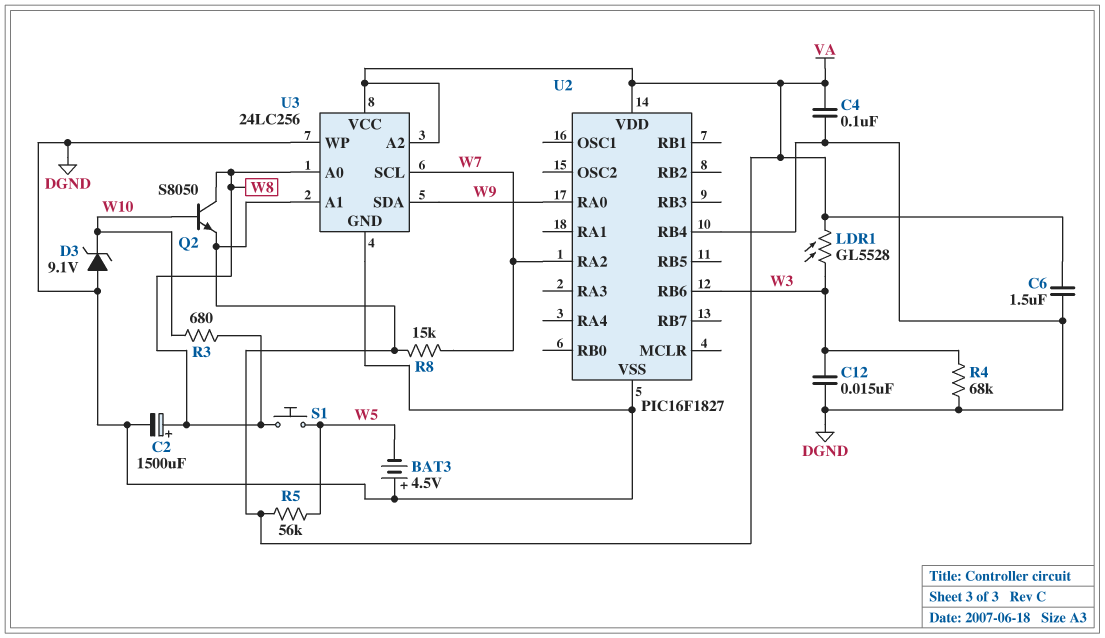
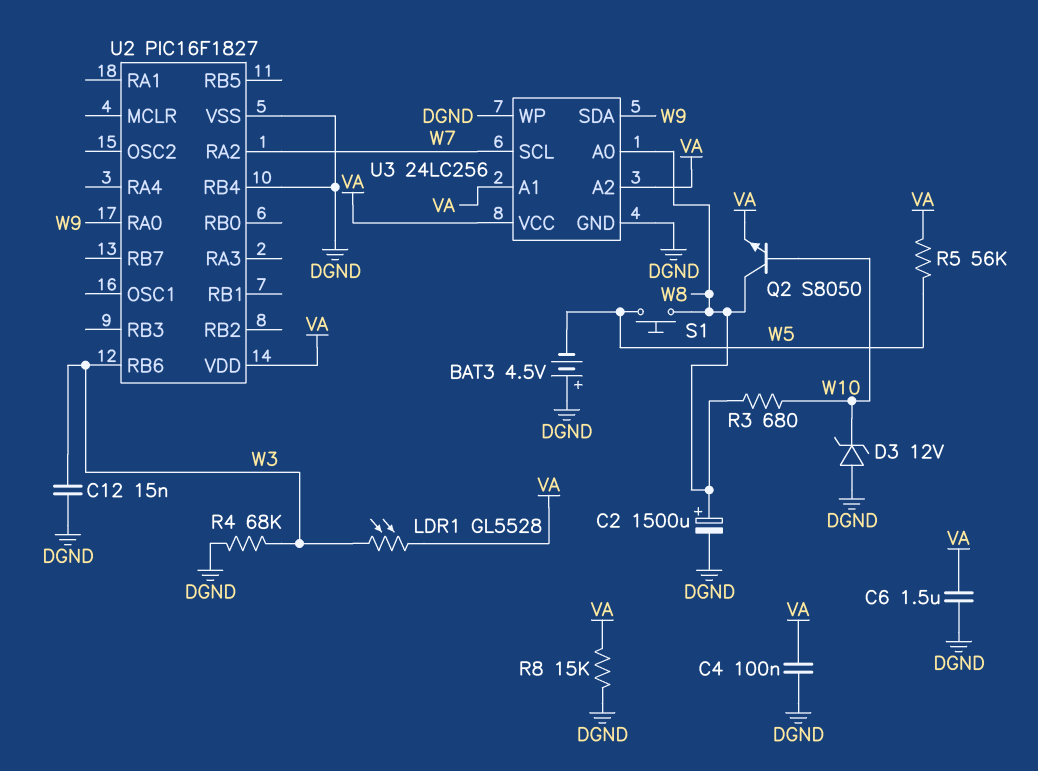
D3: zener 9.1V (A DGND, K W10) -> zener 12V (A DGND, K W10)
R8: 15k (VA, W7) -> 15k (DGND, VA)

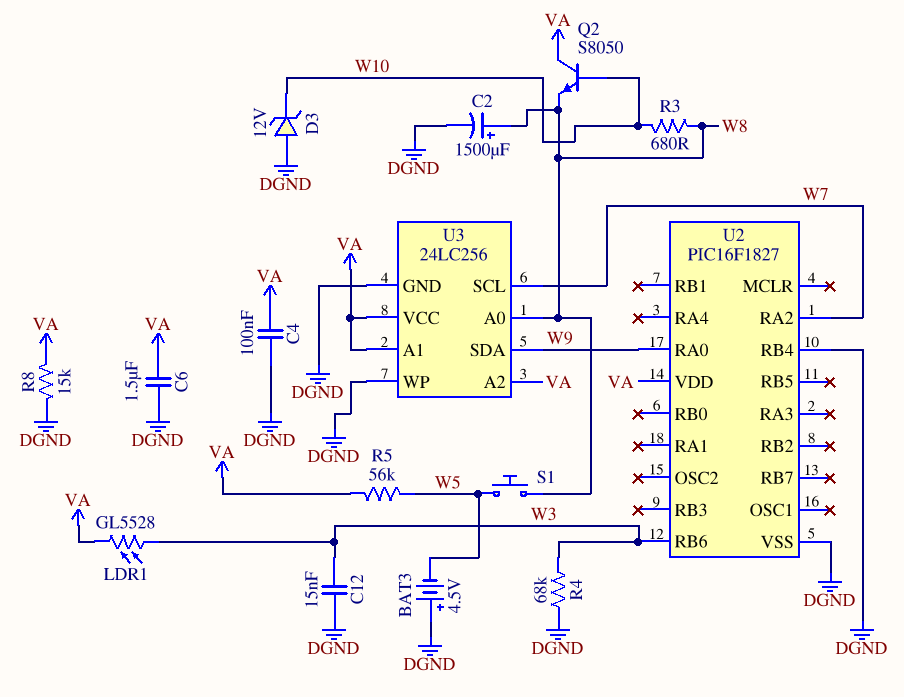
Q2: NPN S8050 (B W10, C W8, E VA) -> NPN S8050 (B W10, C VA, E W8)

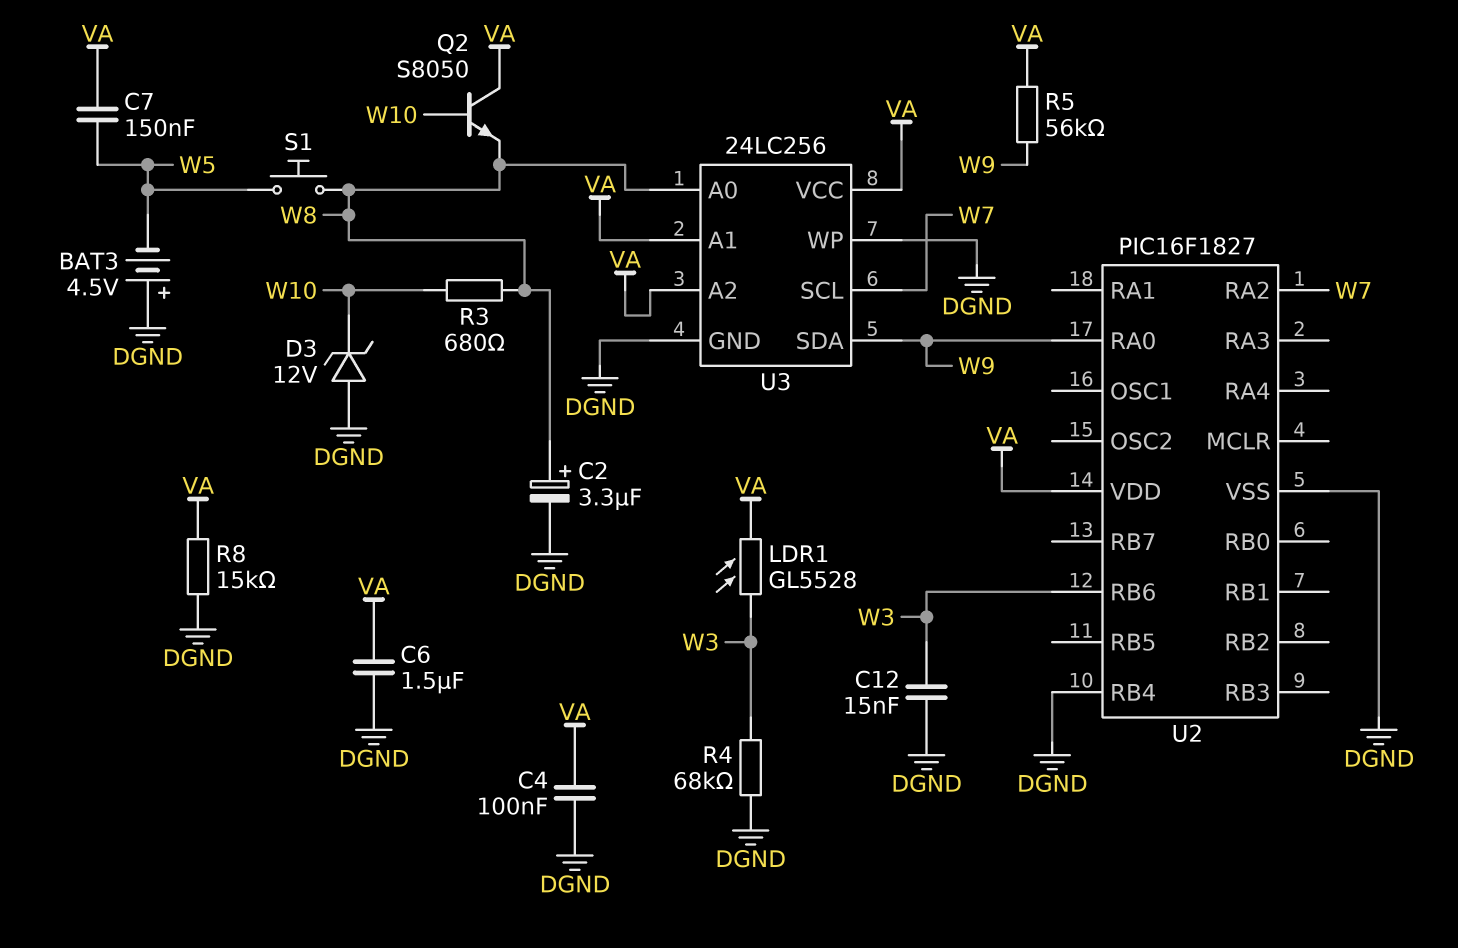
C2: 1500uF (plus W8, minus DGND) -> 3.3uF (plus W8, minus DGND)
C7: none -> 150nF (VA, W5)
R5: 56k (VA, W5) -> 56k (VA, W9)

